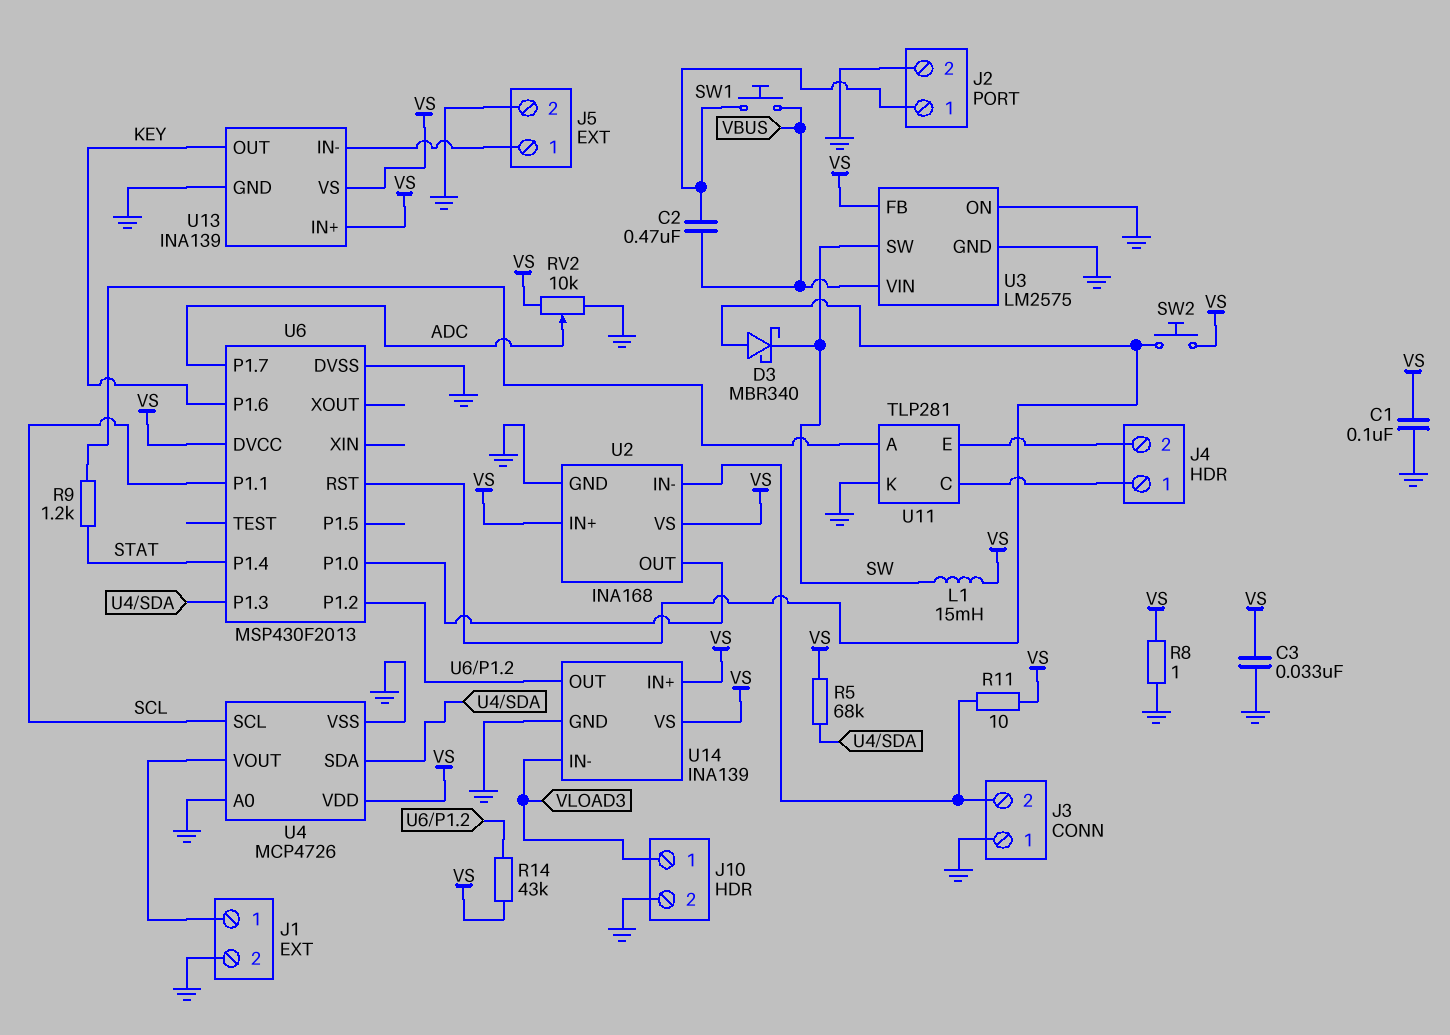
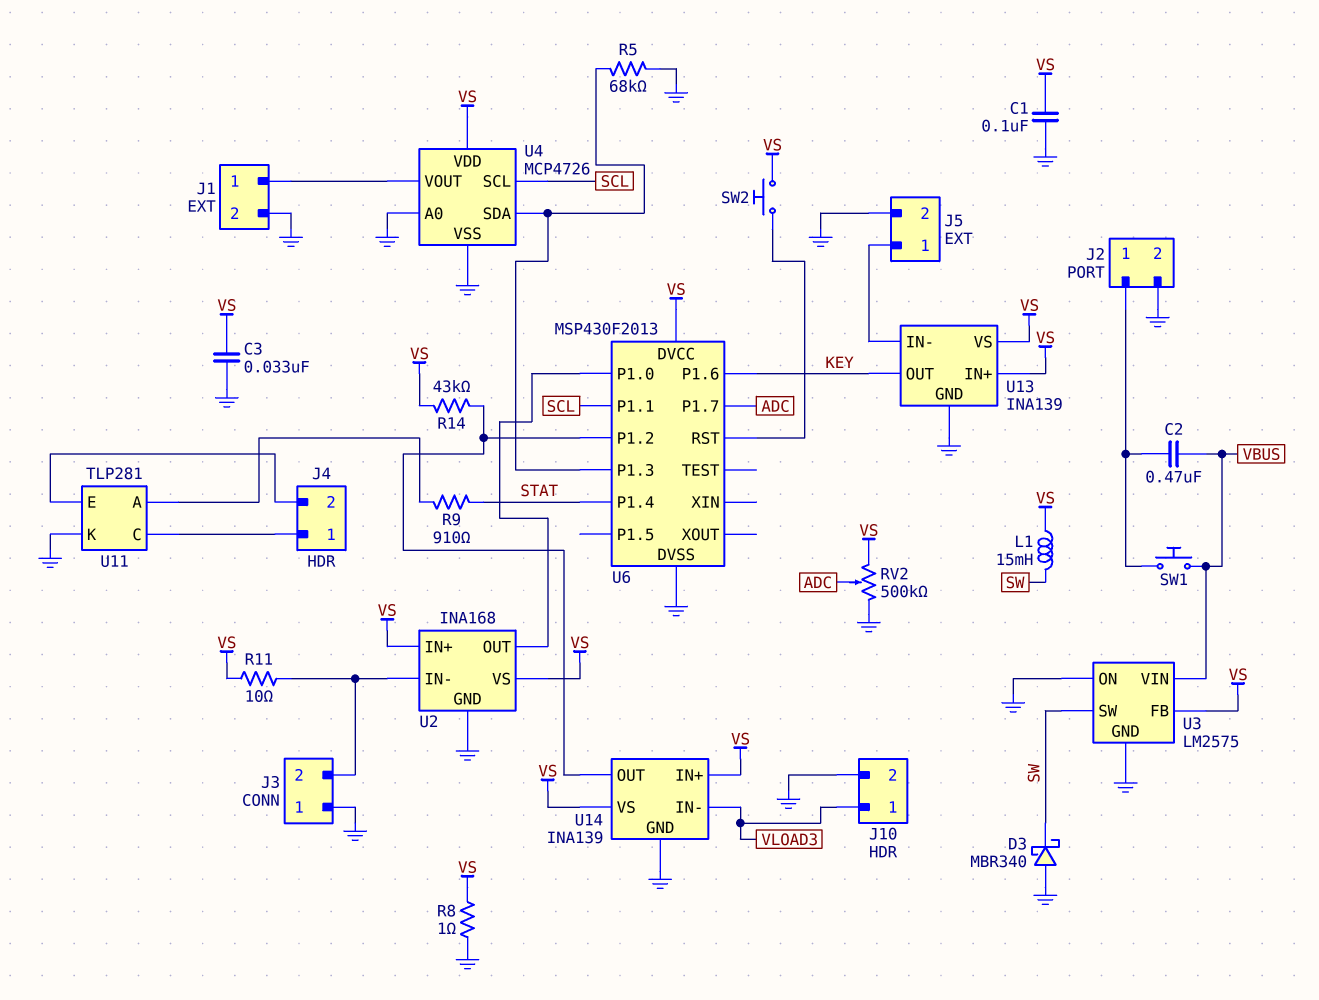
D3: schottky MBR340 (A U6/RST, K SW) -> schottky MBR340 (A GND, K SW)
R5: 68k (U4/SDA, VS) -> 68k (GND, U4/SDA)
R9: 1.2k (STAT, U11/A) -> 910 (STAT, U11/A)
RV2: 10k (GND, VS, wiper ADC) -> 500k (GND, VS, wiper ADC)

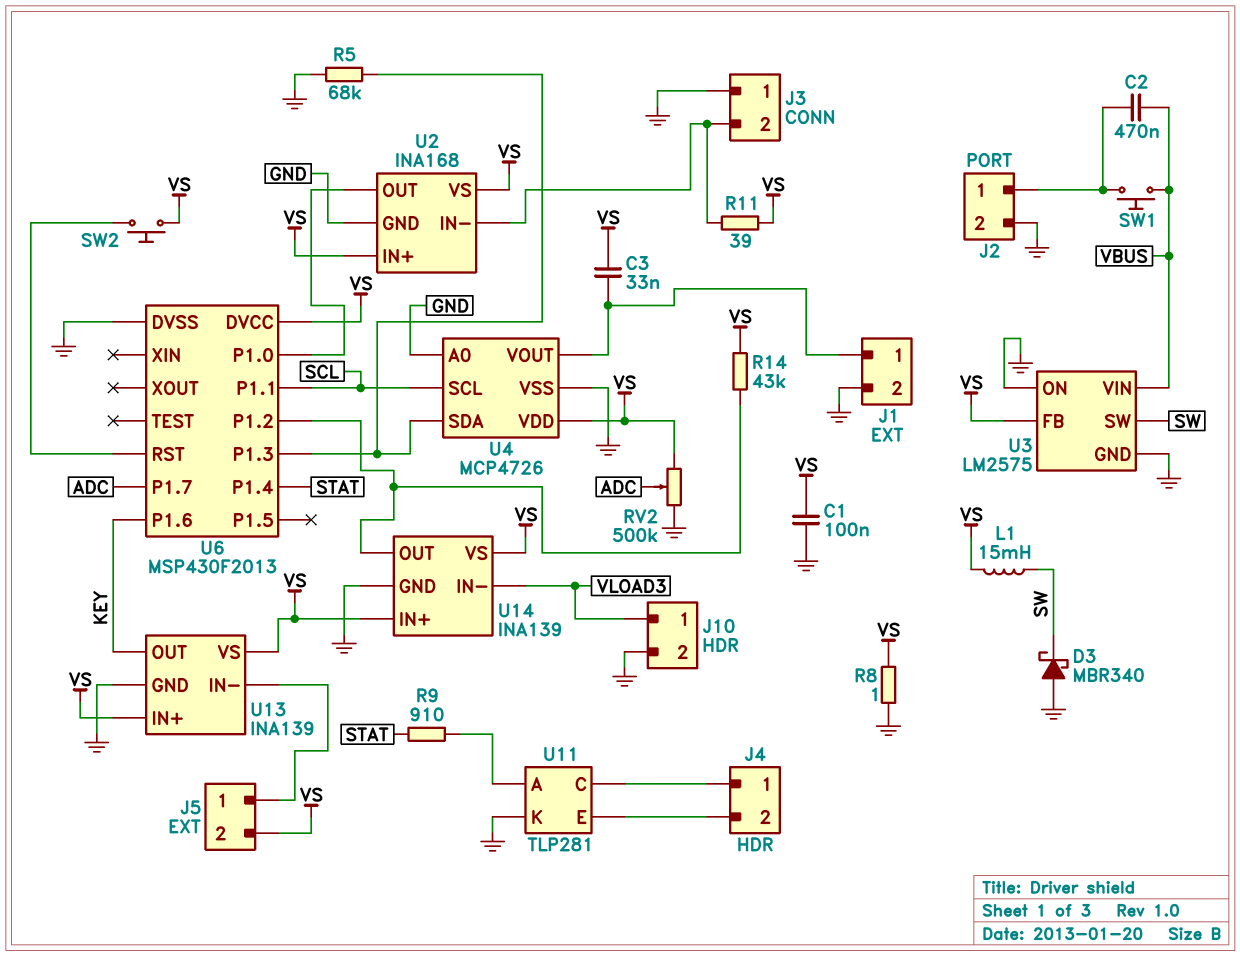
C3: 33nF (GND, VS) -> 33nF (J1/1, VS)
J5 pin 2: GND -> VS
R11: 10 (J3/2, VS) -> 39 (J3/2, VS)

